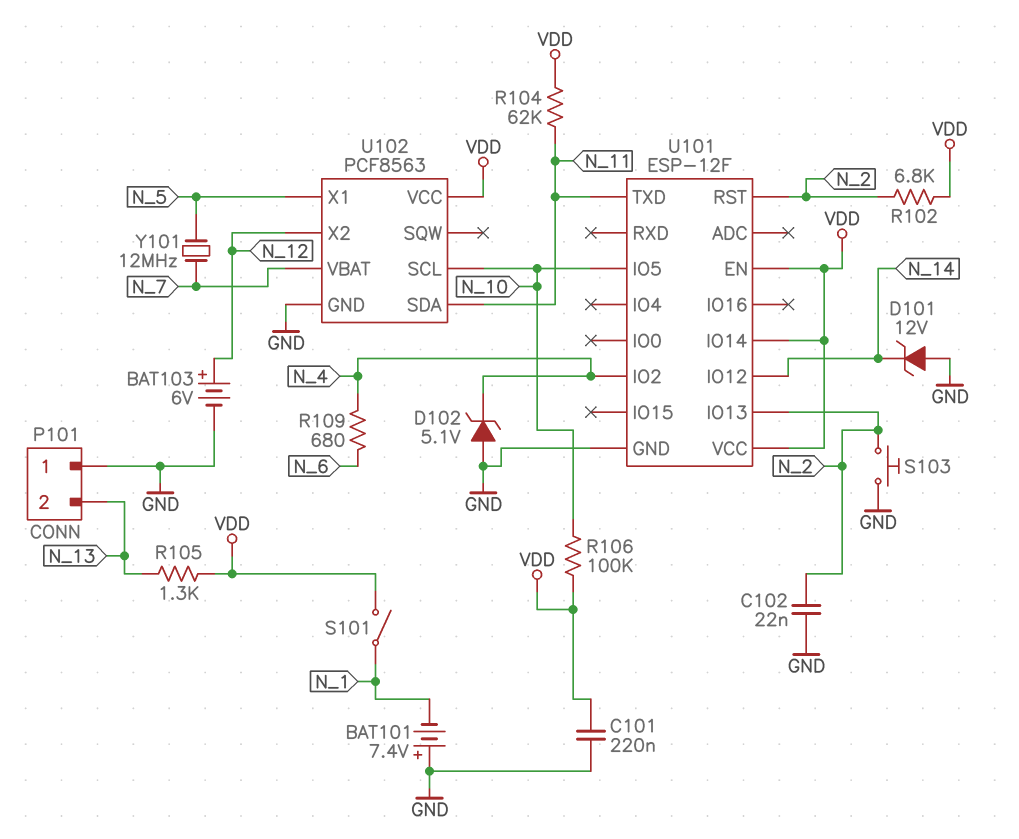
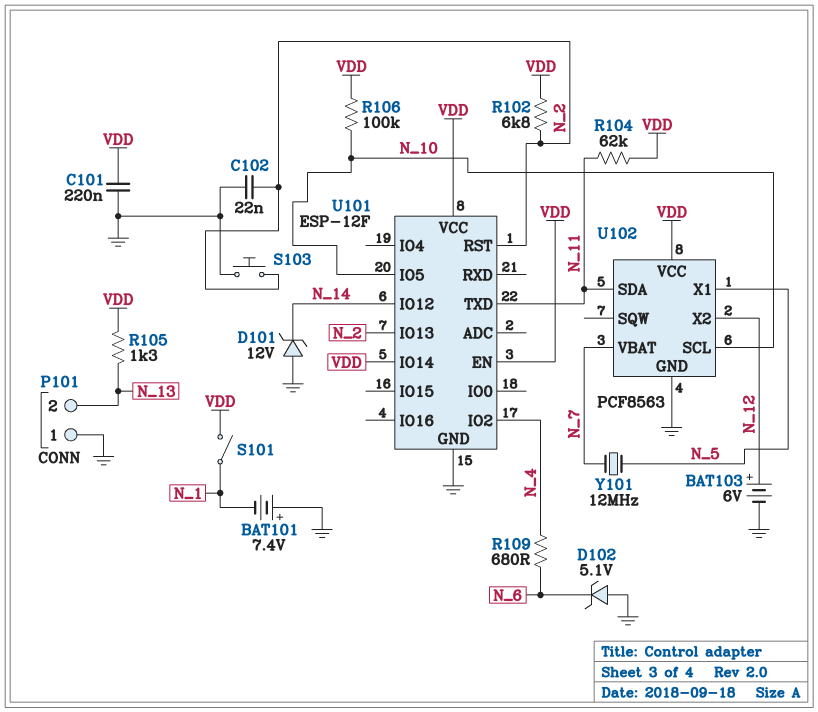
D102: zener 5.1V (A GND, K N_4) -> zener 5.1V (A GND, K N_6)

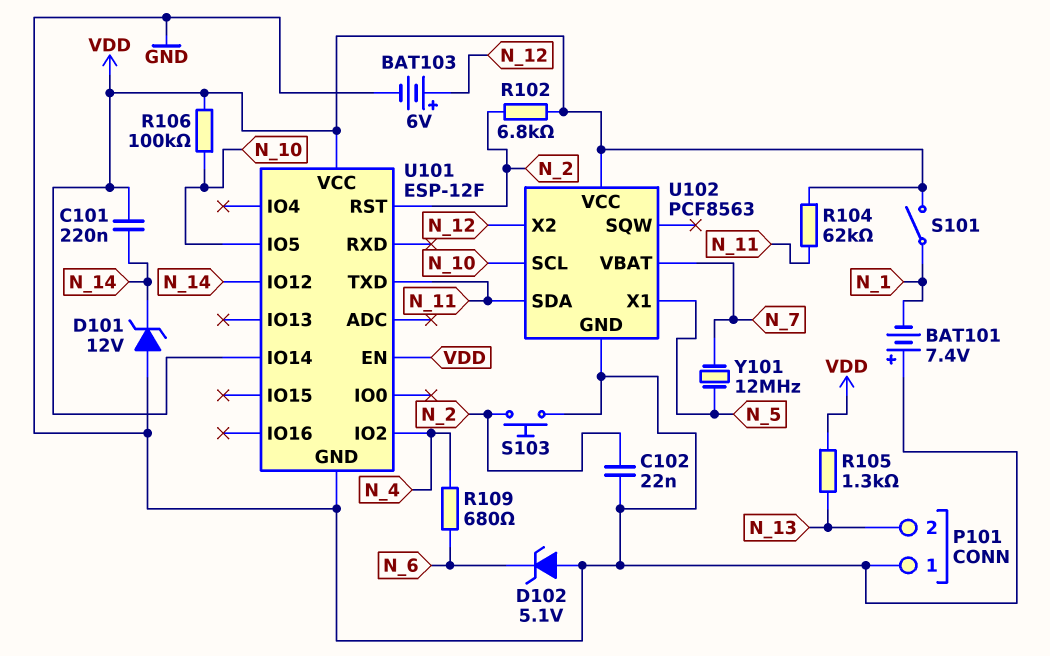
C101: 220nF (GND, VDD) -> 220nF (N_14, VDD)
U101 pin IO13: N_2 -> none

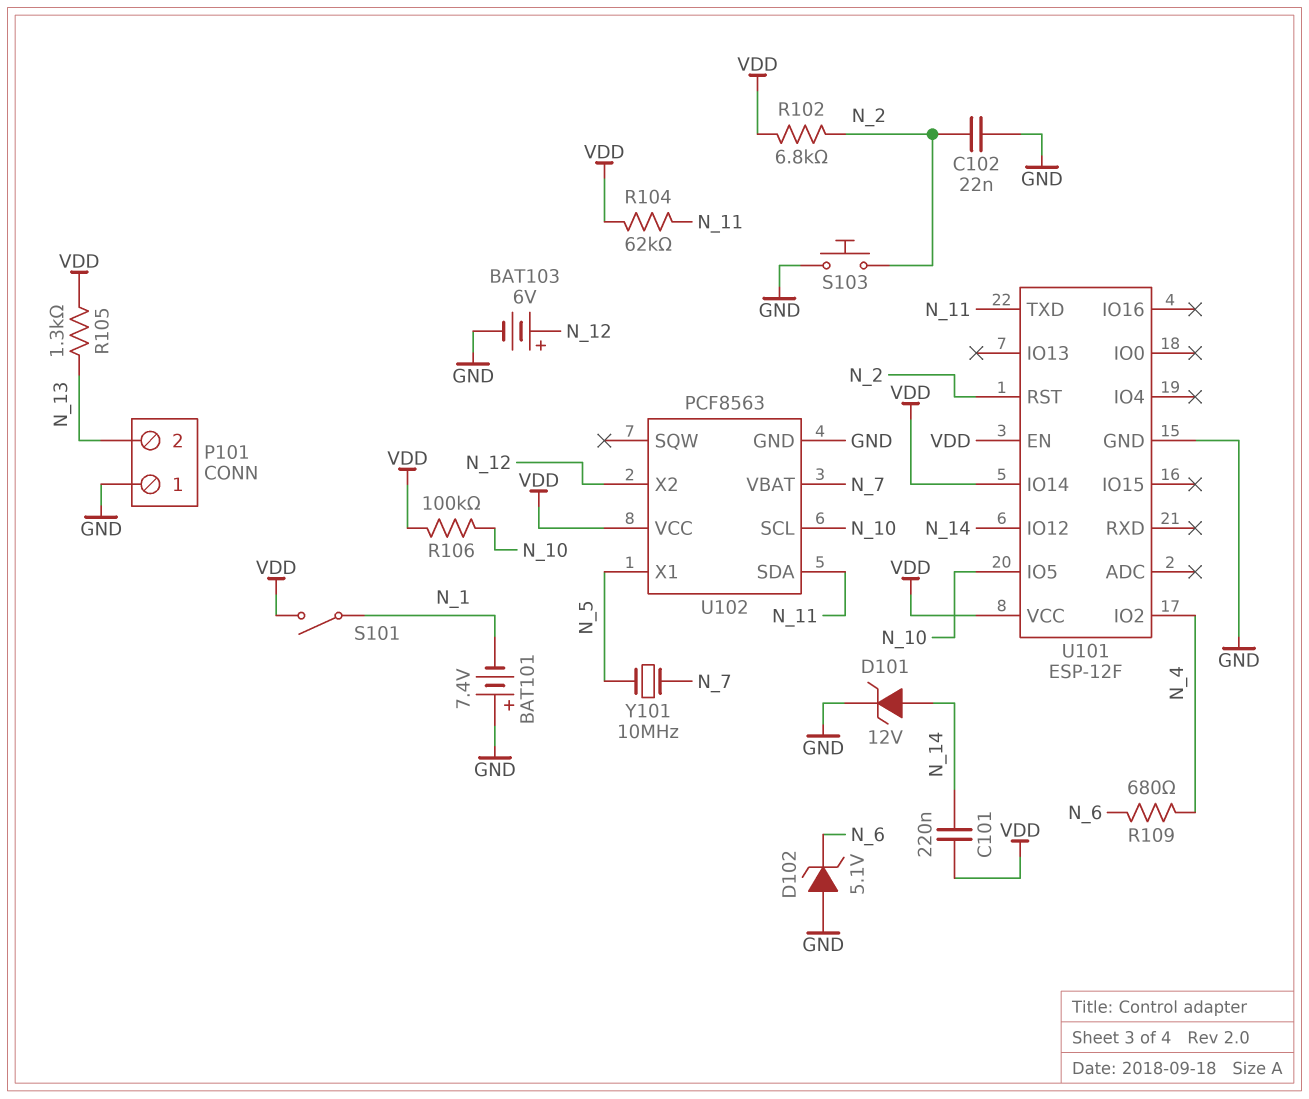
D101: zener 12V (A GND, K N_14) -> zener 12V (A N_14, K GND)
Y101: 12MHz (N_5, N_7) -> 10MHz (N_5, N_7)

